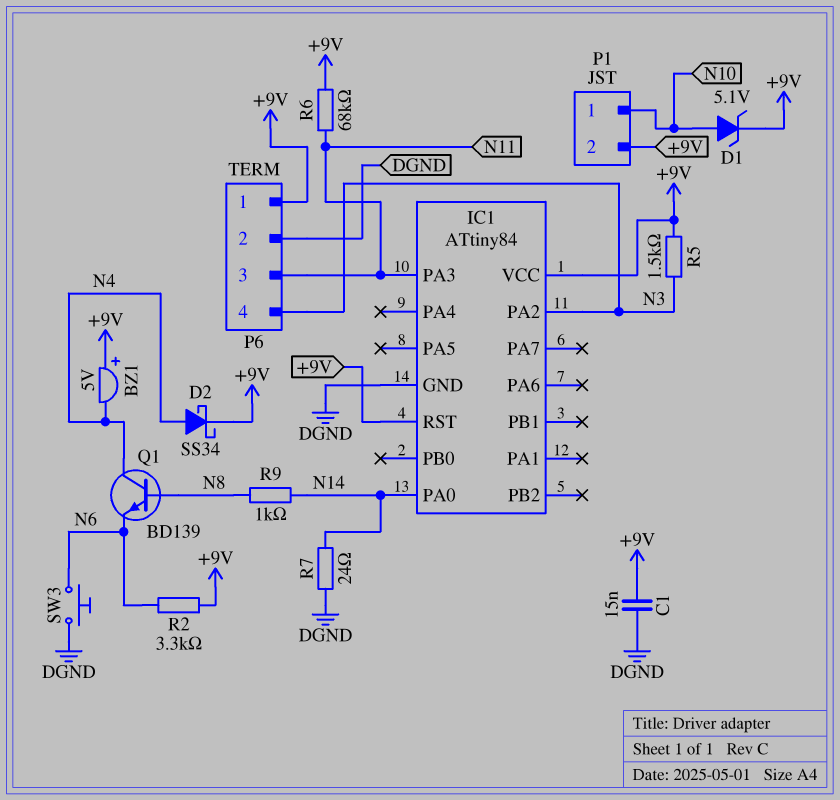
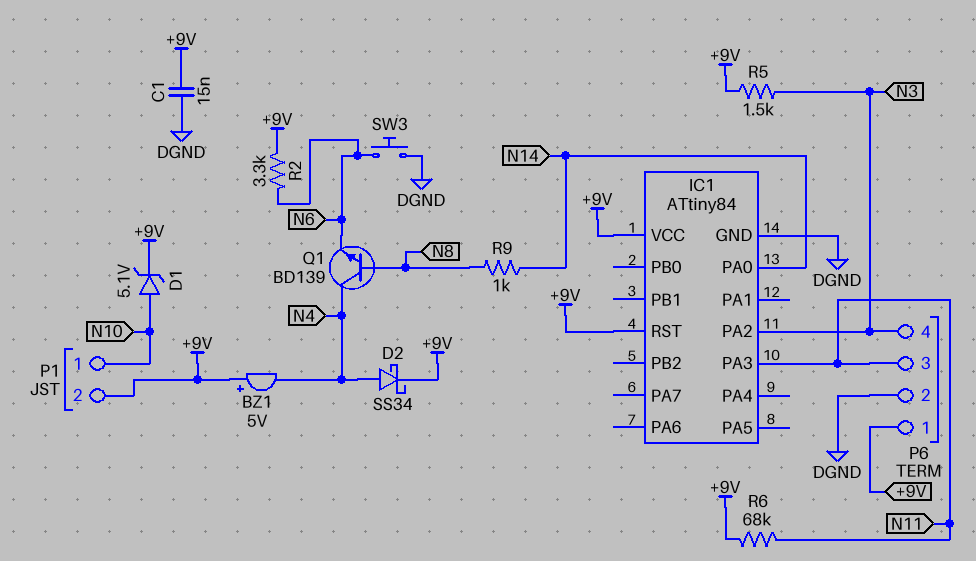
R7: 24 (DGND, N14) -> none

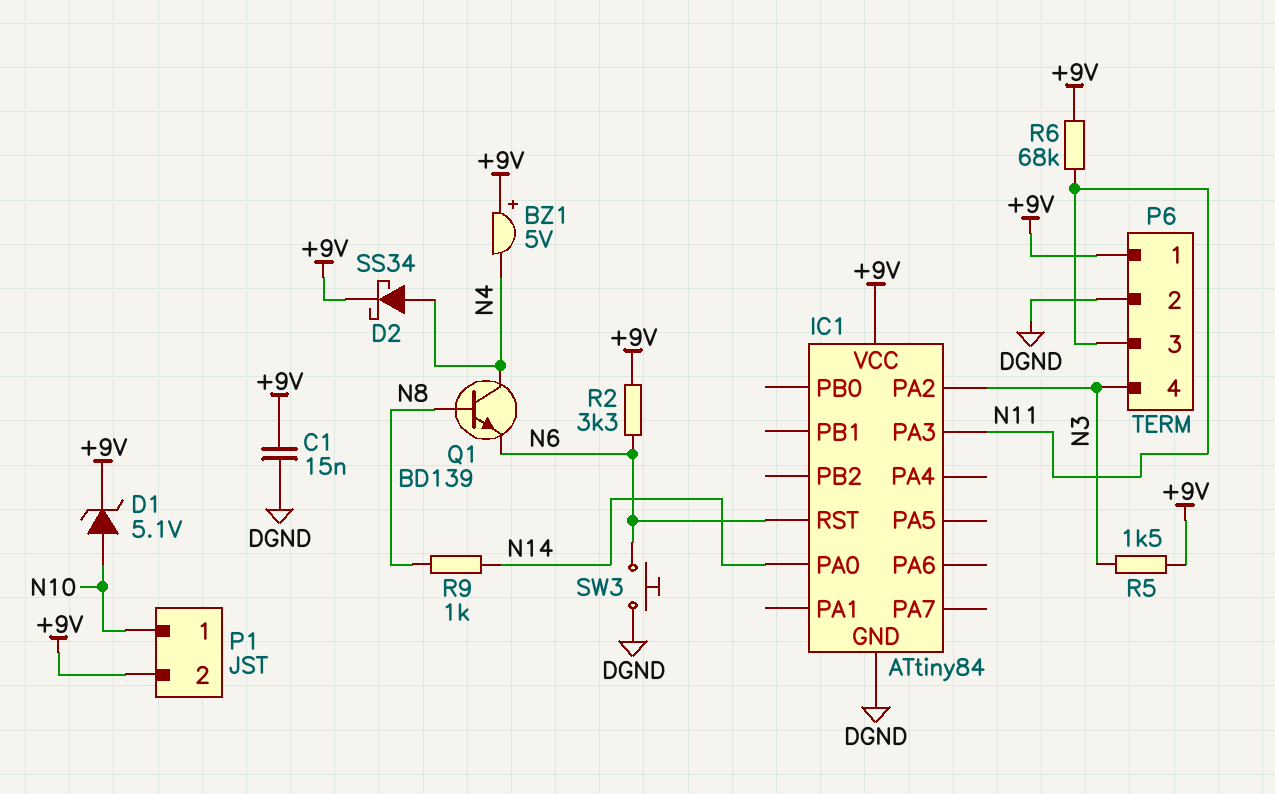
IC1 pin RST: +9V -> N6

